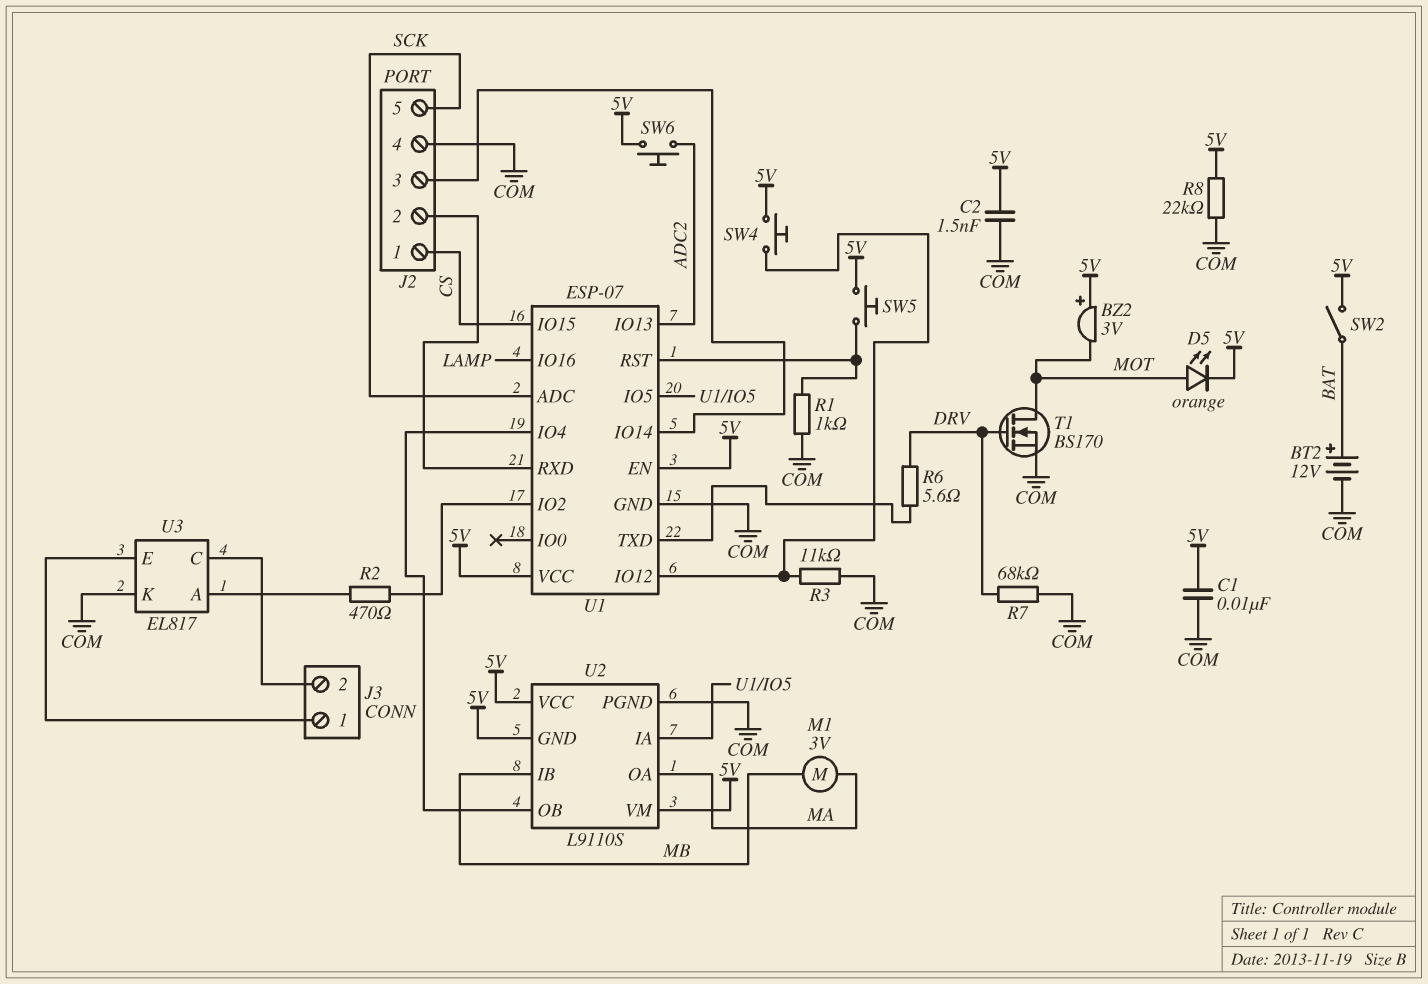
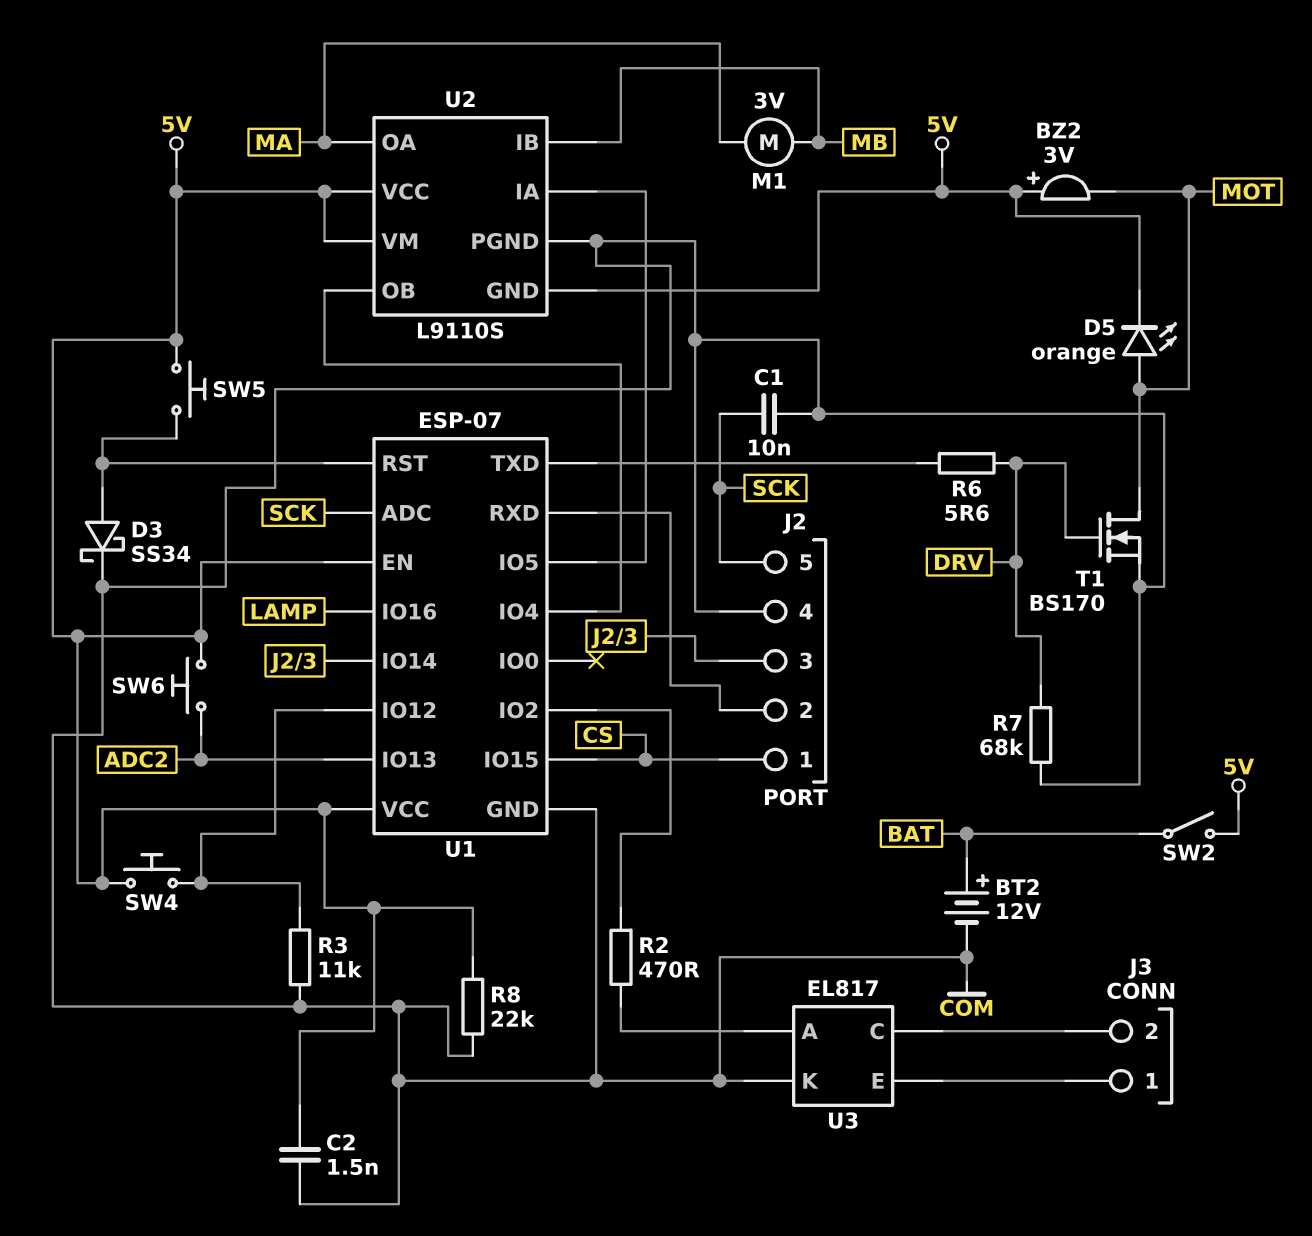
C1: 10nF (5V, COM) -> 10nF (COM, SCK)
D3: none -> schottky SS34 (A U1/RST, K COM)
R1: 1k (COM, U1/RST) -> none

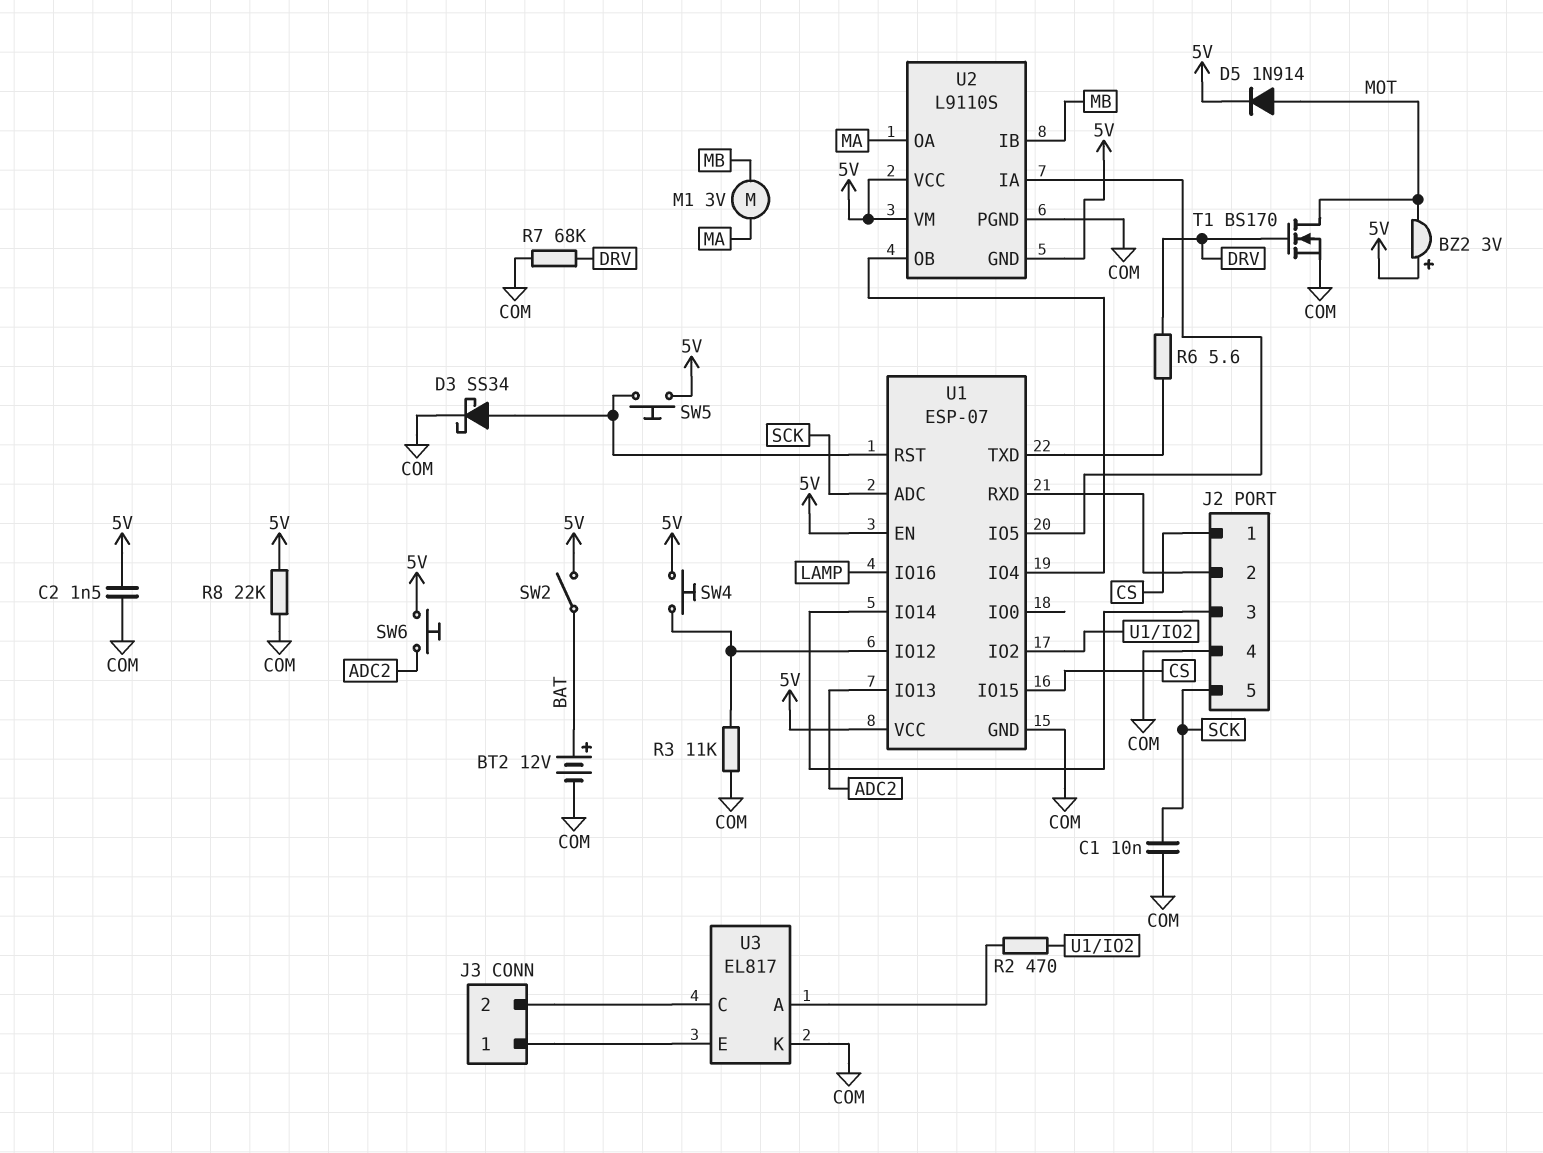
D5: LED orange (A MOT, K 5V) -> diode 1N914 (A MOT, K 5V)

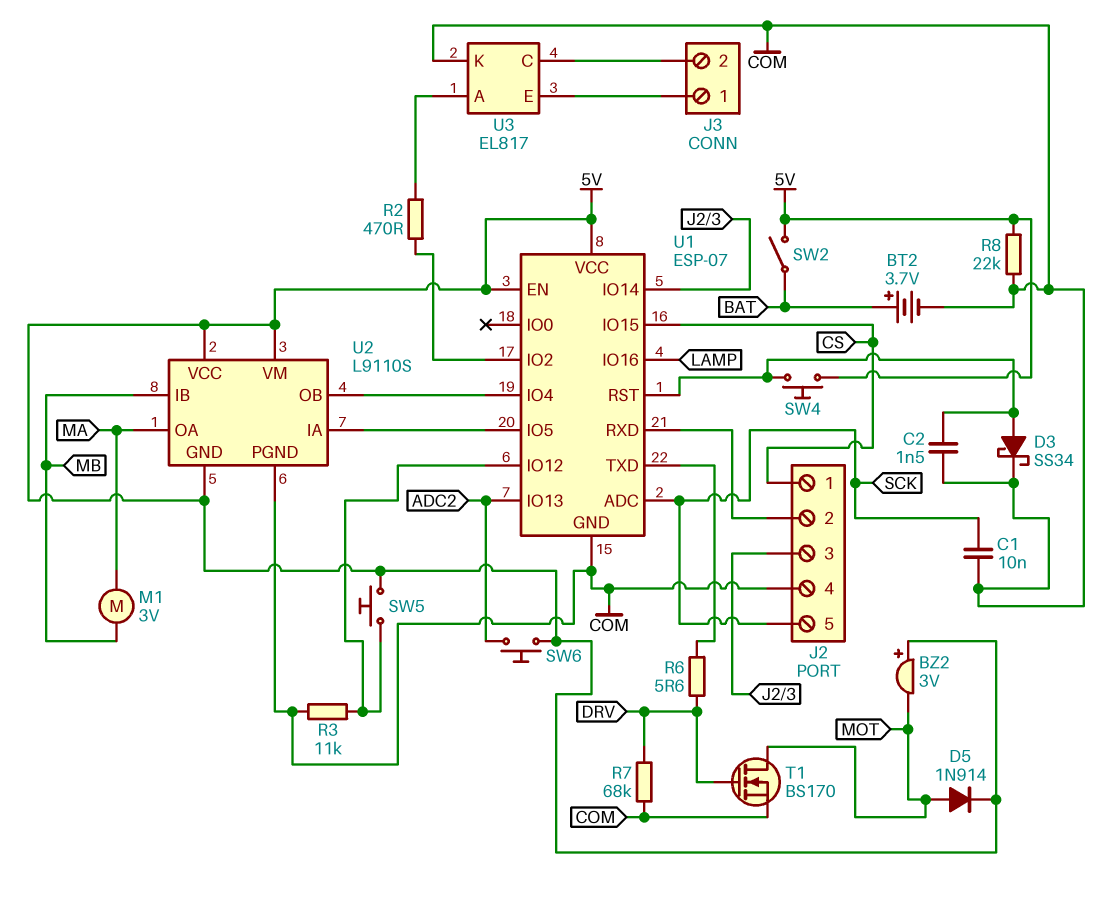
BT2: 12V (plus BAT, minus COM) -> 3.7V (plus BAT, minus COM)
C2: 1.5nF (5V, COM) -> 1.5nF (COM, U1/RST)
SW4: button (5V, U1/IO12) -> button (5V, U1/RST)
SW5: button (5V, U1/RST) -> button (5V, U1/IO12)

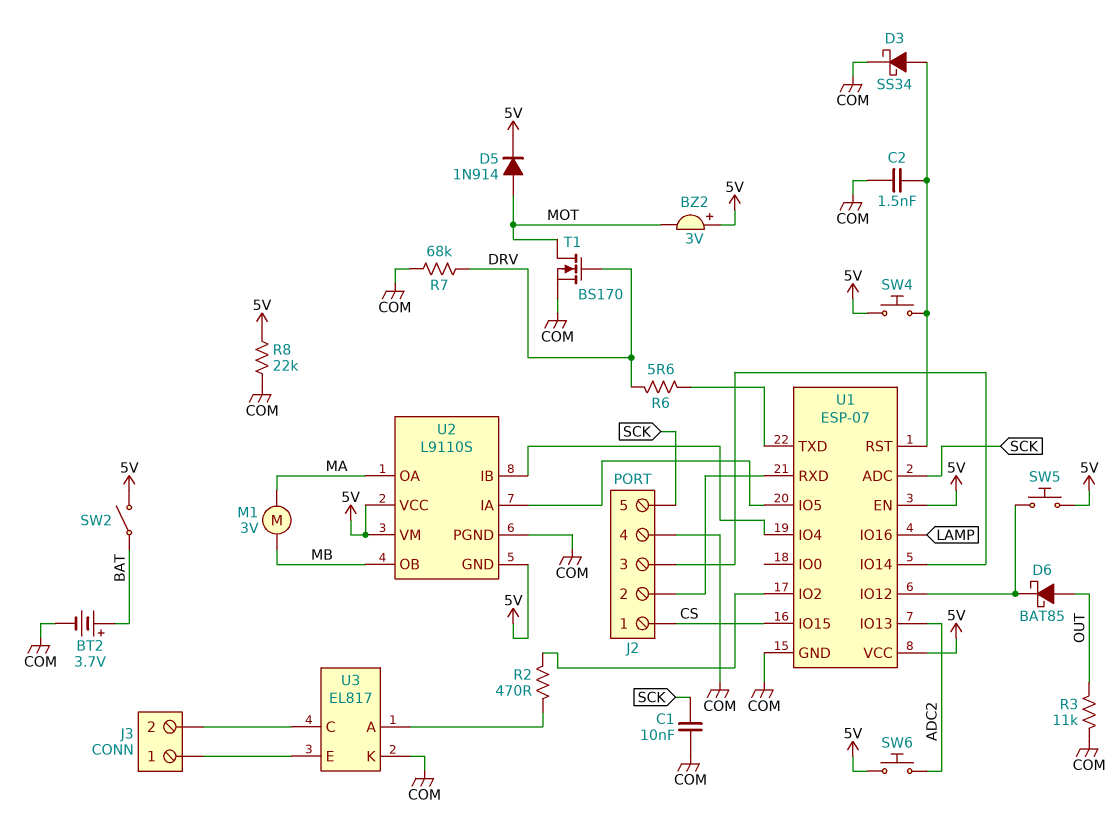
D6: none -> schottky BAT85 (A OUT, K U1/IO12)
R3: 11k (COM, U1/IO12) -> 11k (COM, OUT)
U2 pin IB: MB -> U1/IO4
U2 pin OB: U1/IO4 -> MB

